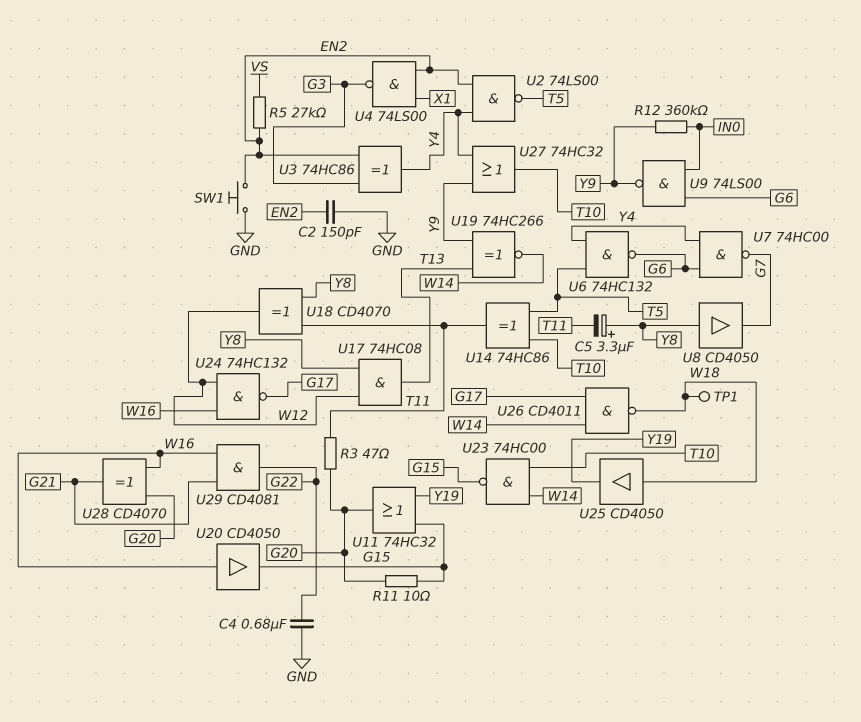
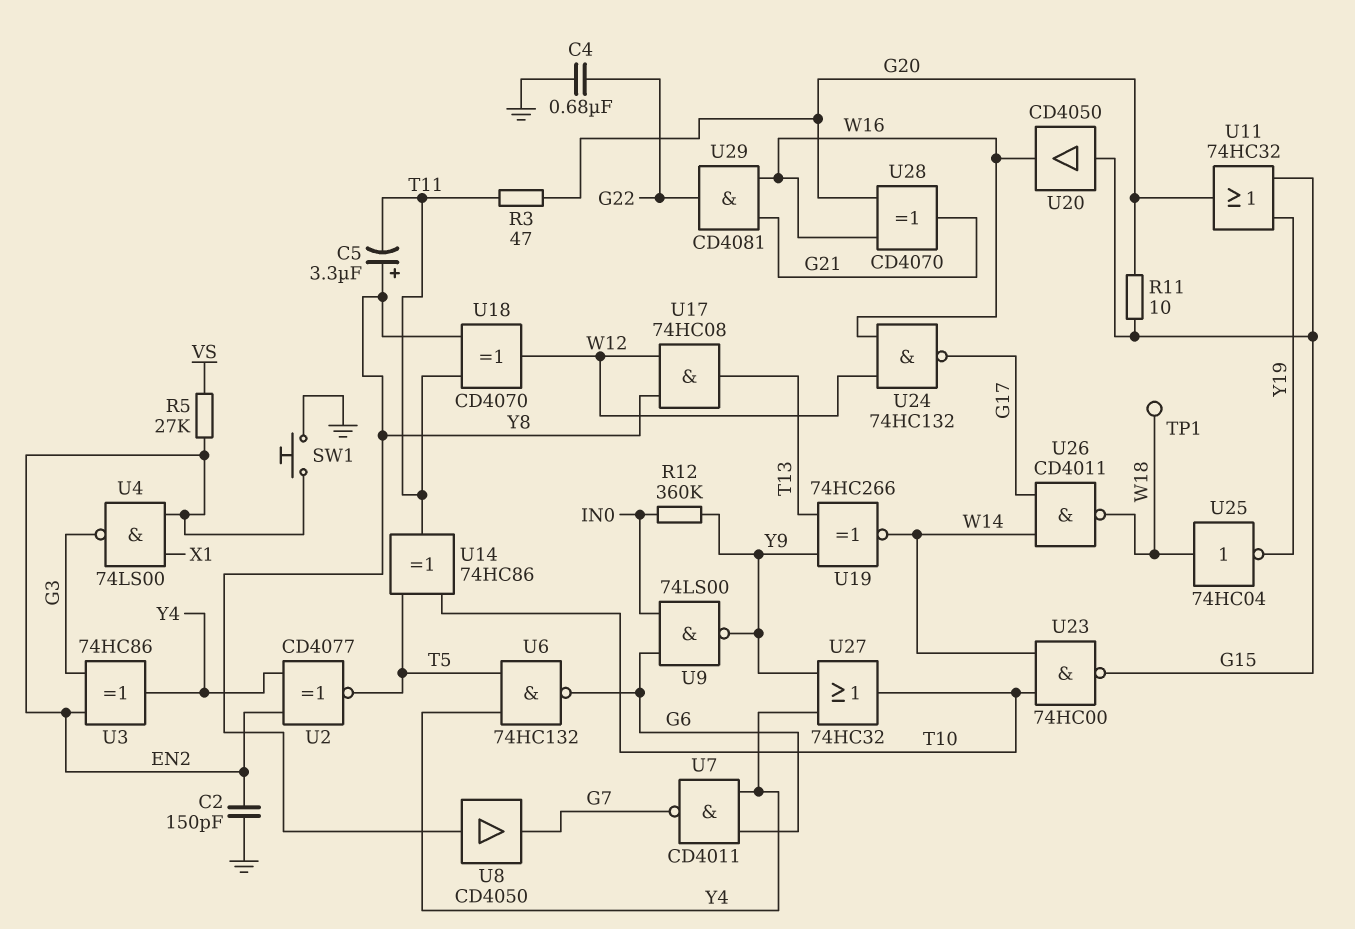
U2: NAND 74LS00 (in EN2, in Y4, out T5) -> XNOR CD4077 (in EN2, in Y4, out T5)
U7: NAND 74HC00 (in G6, in Y4, out G7) -> NAND CD4011 (in G6, in Y4, out G7)
U20: buffer CD4050 (in W16, out G15) -> buffer CD4050 (in G15, out W16)
U25: buffer CD4050 (in W18, out Y19) -> NOT 74HC04 (in W18, out Y19)

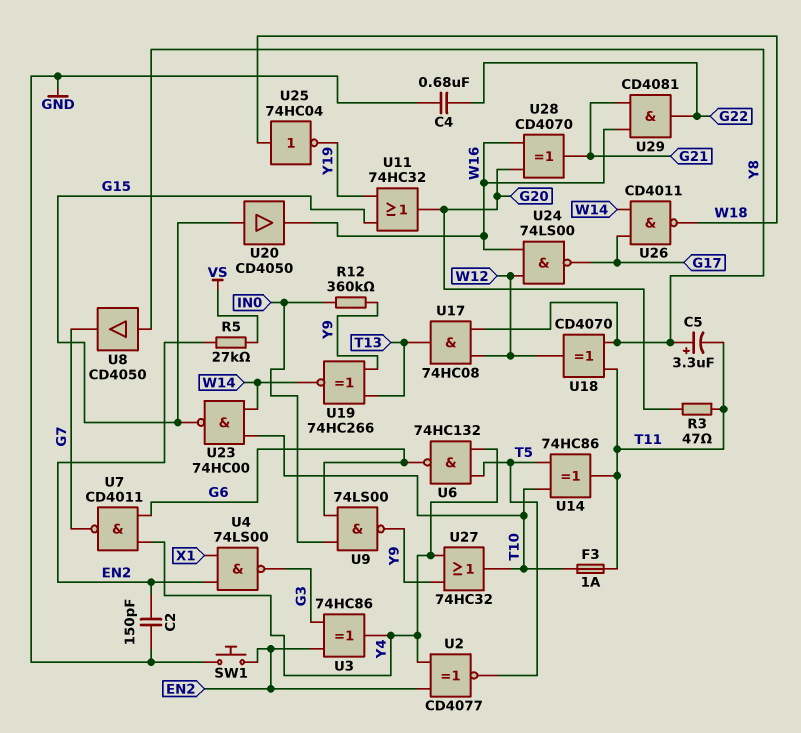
F3: none -> 1A (T10, T11)
R11: 10 (G15, G20) -> none
TP1: test point (W18) -> none
U24: NAND 74HC132 (in W12, in W16, out G17) -> NAND 74LS00 (in W12, in W16, out G17)

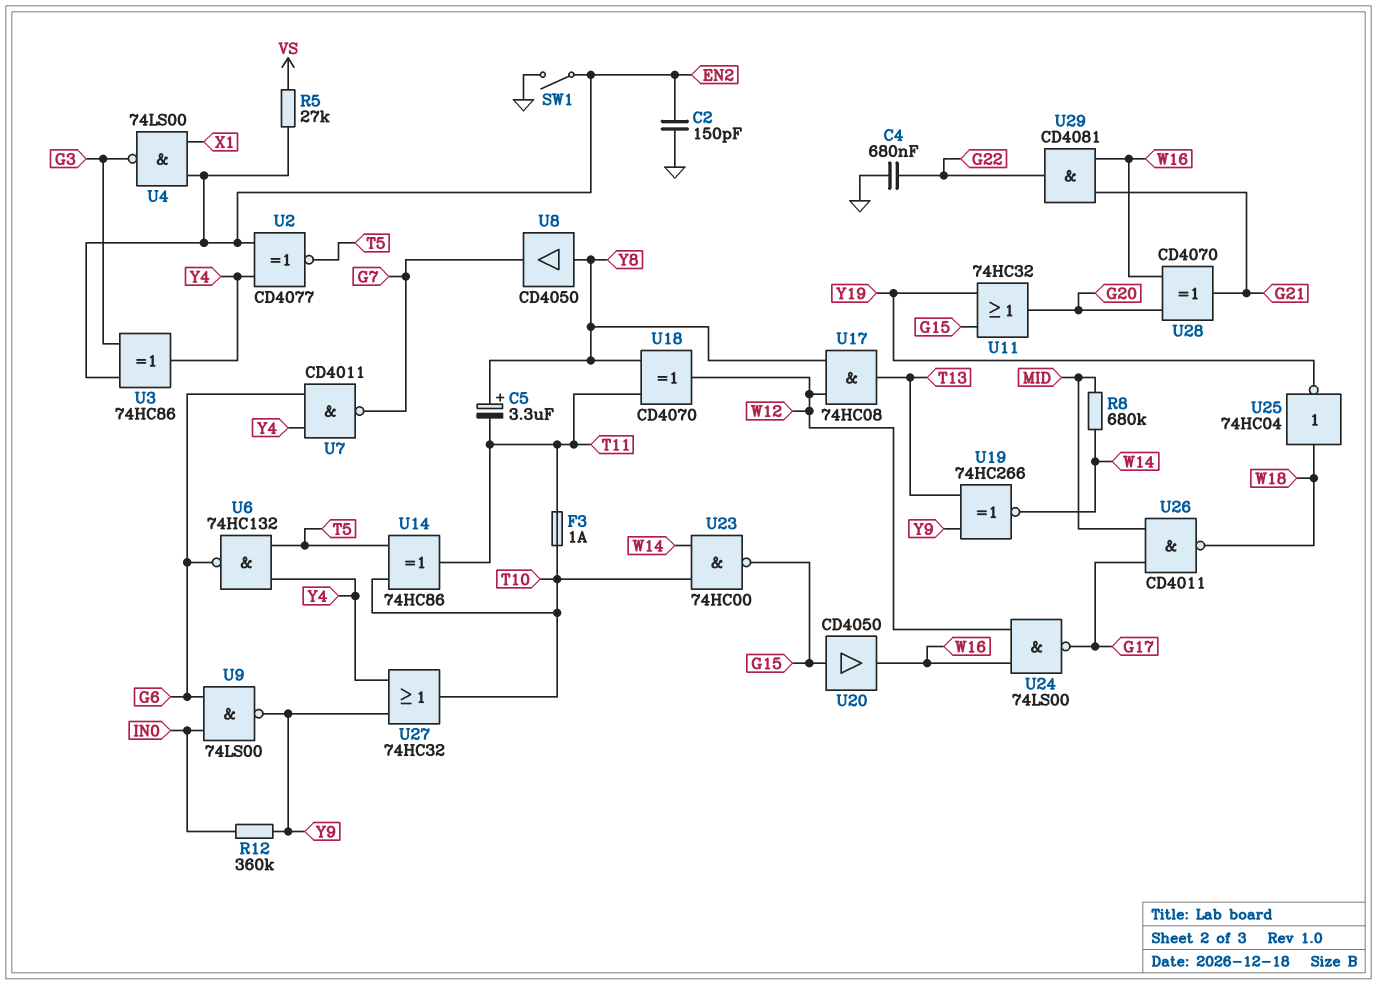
R3: 47 (G20, T11) -> none
R8: none -> 680k (MID, W14)
SW1: button (EN2, GND) -> switch (EN2, GND)
U26: NAND CD4011 (in G17, in W14, out W18) -> NAND CD4011 (in G17, in MID, out W18)

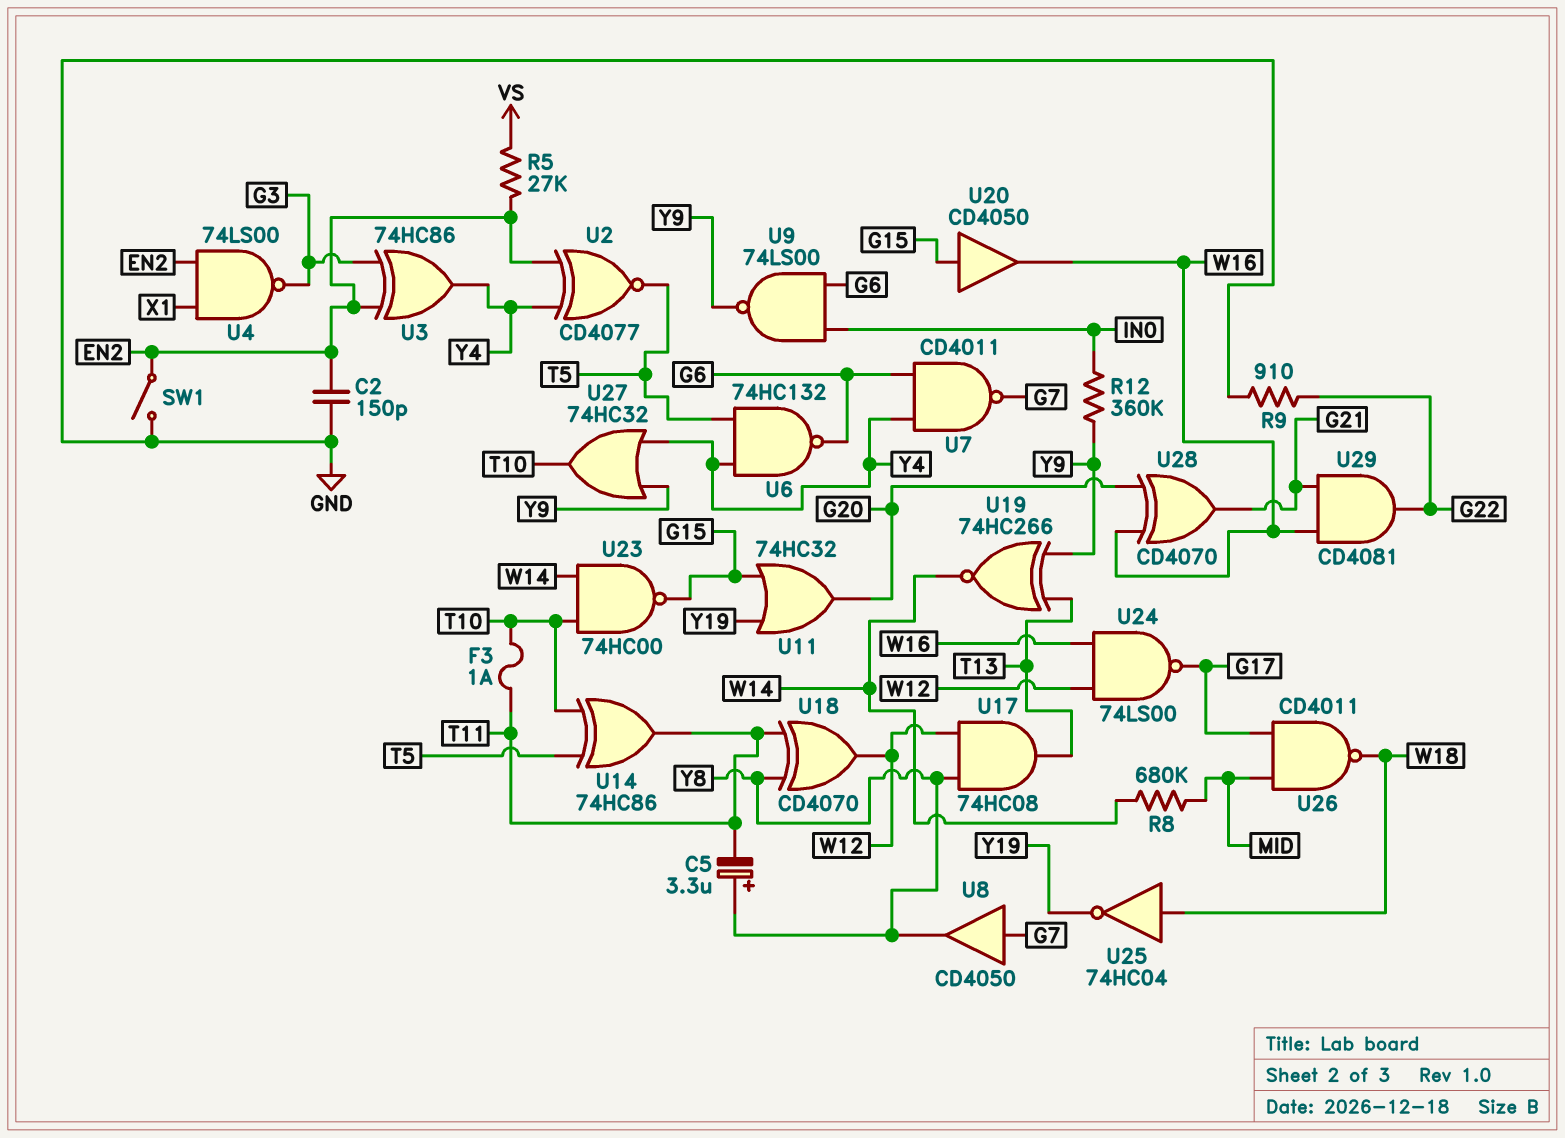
C4: 680nF (G22, GND) -> none
R9: none -> 910 (G22, GND)
U8: buffer CD4050 (in Y8, out G7) -> buffer CD4050 (in G7, out Y8)

